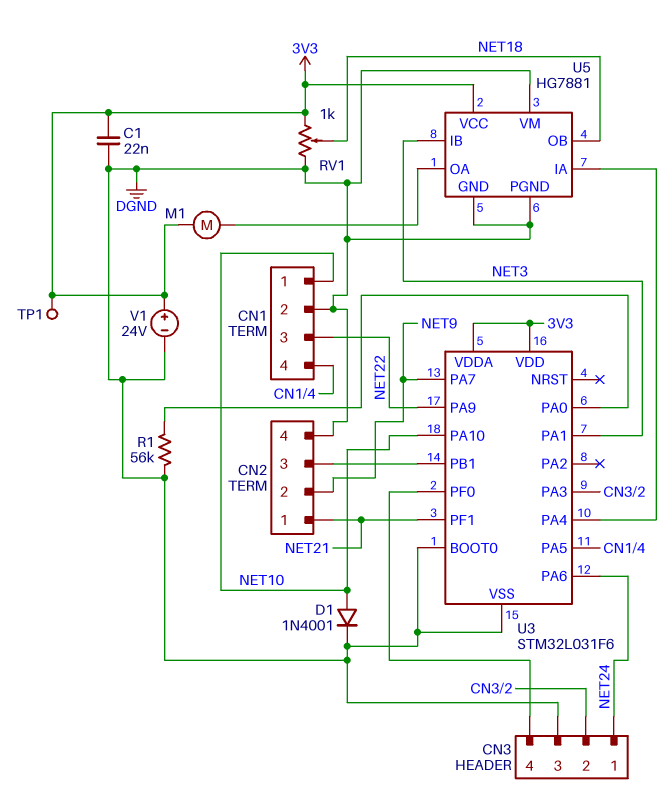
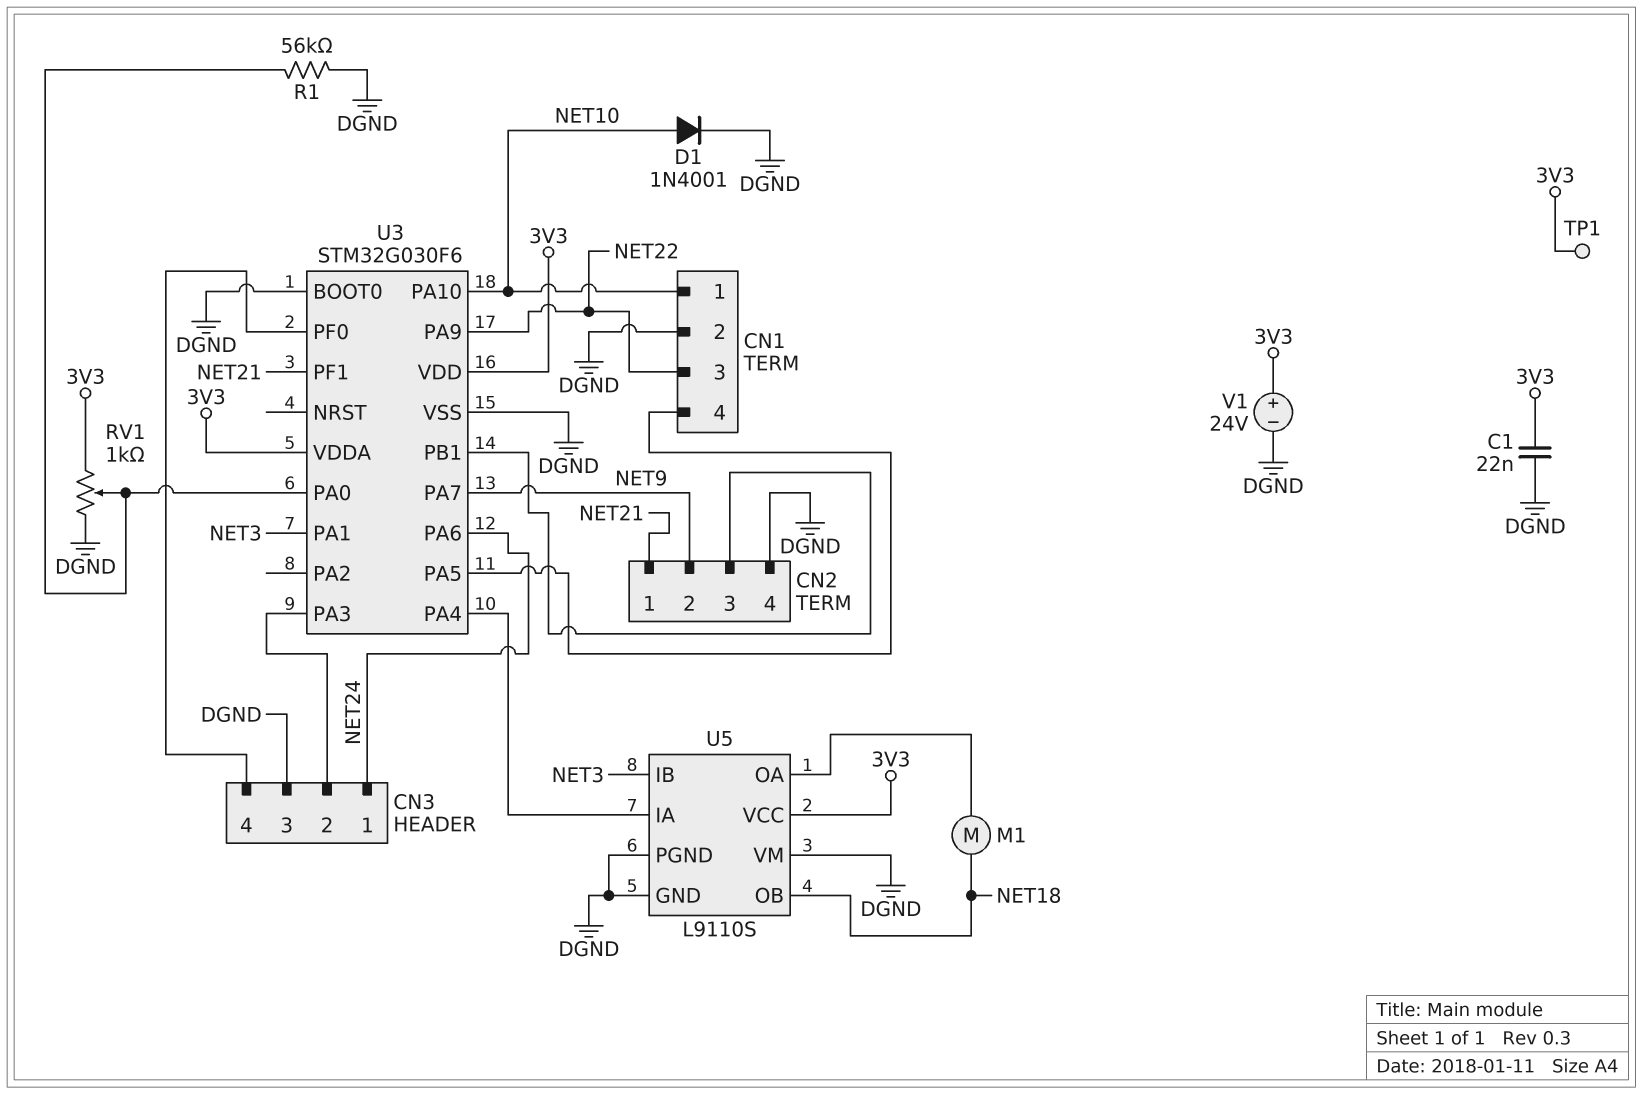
M1: motor (3V3, U5/OA) -> motor (NET18, U5/OA)
RV1: 1k (3V3, DGND, wiper NET18) -> 1k (3V3, DGND, wiper U3/PA0)
U3: STM32L031F6 -> STM32G030F6
U5: HG7881 -> L9110S

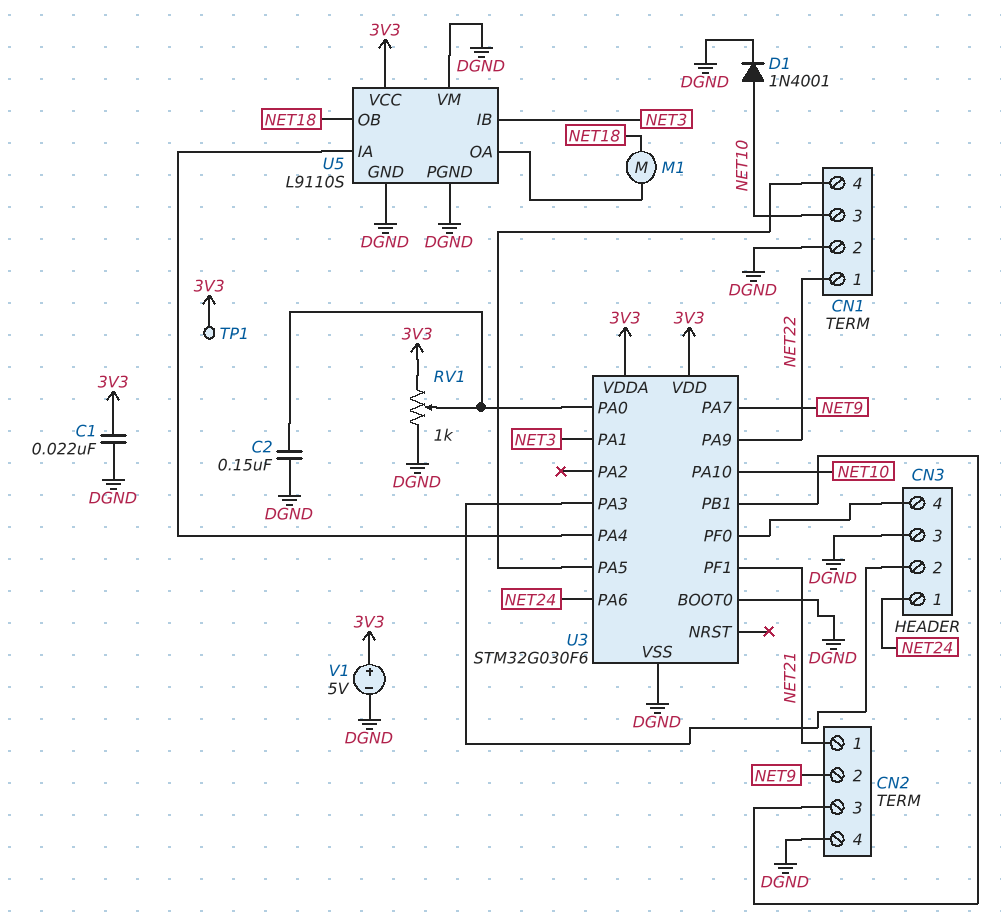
C2: none -> 150nF (DGND, U3/PA0)
CN1 pin 1: NET10 -> NET22
CN1 pin 3: NET22 -> NET10
R1: 56k (DGND, U3/PA0) -> none
V1: 24V (plus 3V3, minus DGND) -> 5V (plus 3V3, minus DGND)

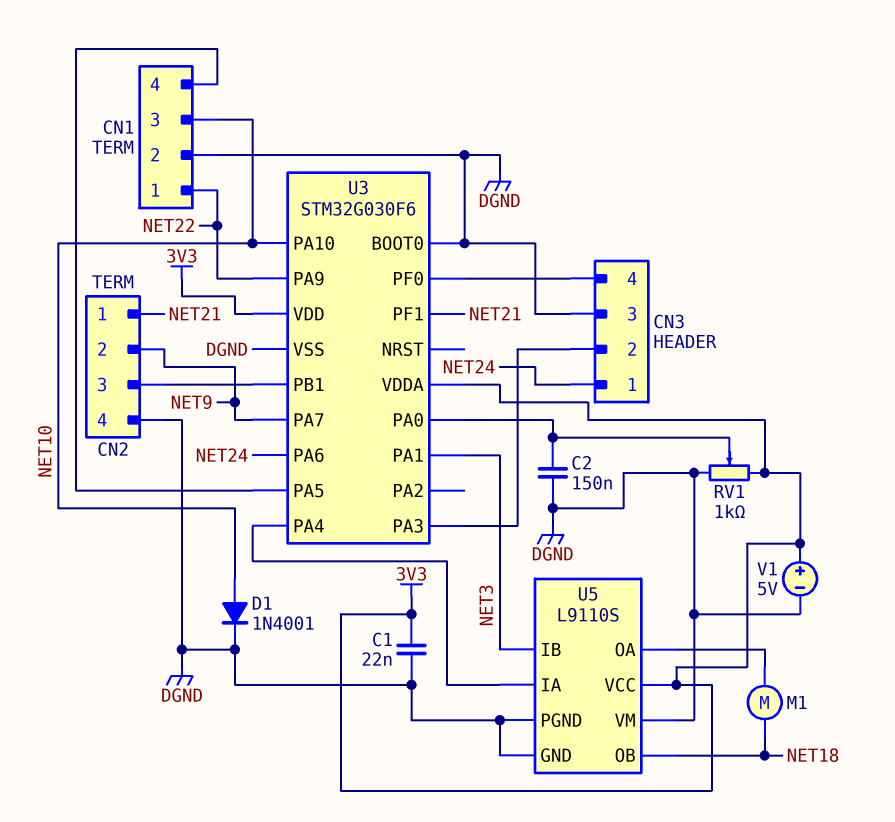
TP1: test point (3V3) -> none

